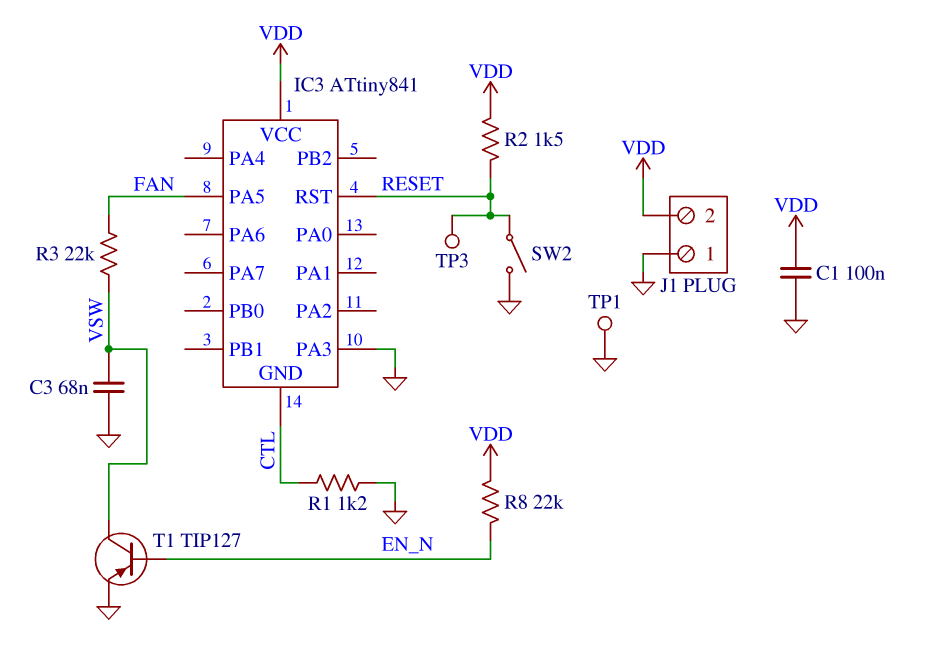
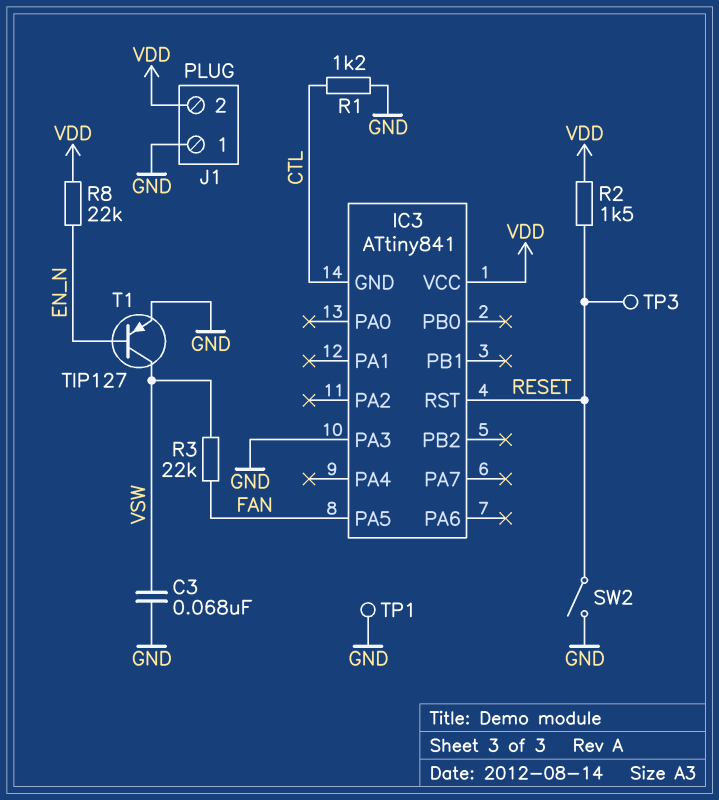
C1: 100nF (GND, VDD) -> none

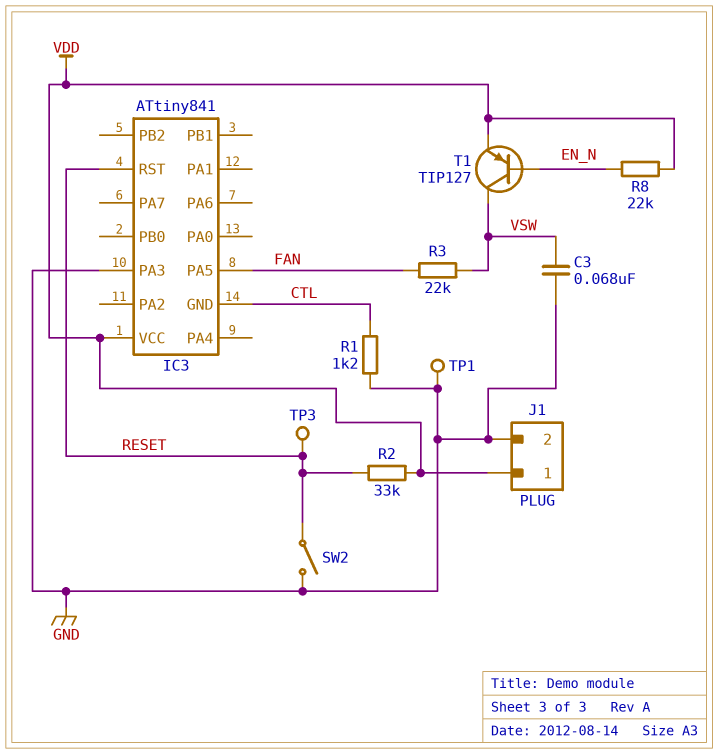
J1 pin 1: GND -> VDD
J1 pin 2: VDD -> GND
R2: 1.5k (RESET, VDD) -> 33k (RESET, VDD)
T1: PNP TIP127 (B EN_N, C VSW, E GND) -> PNP TIP127 (B EN_N, C VSW, E VDD)

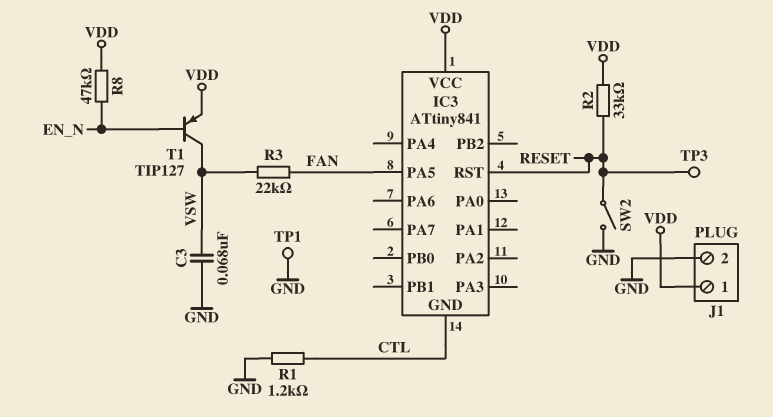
IC3 pin PA3: GND -> none
R8: 22k (EN_N, VDD) -> 47k (EN_N, VDD)

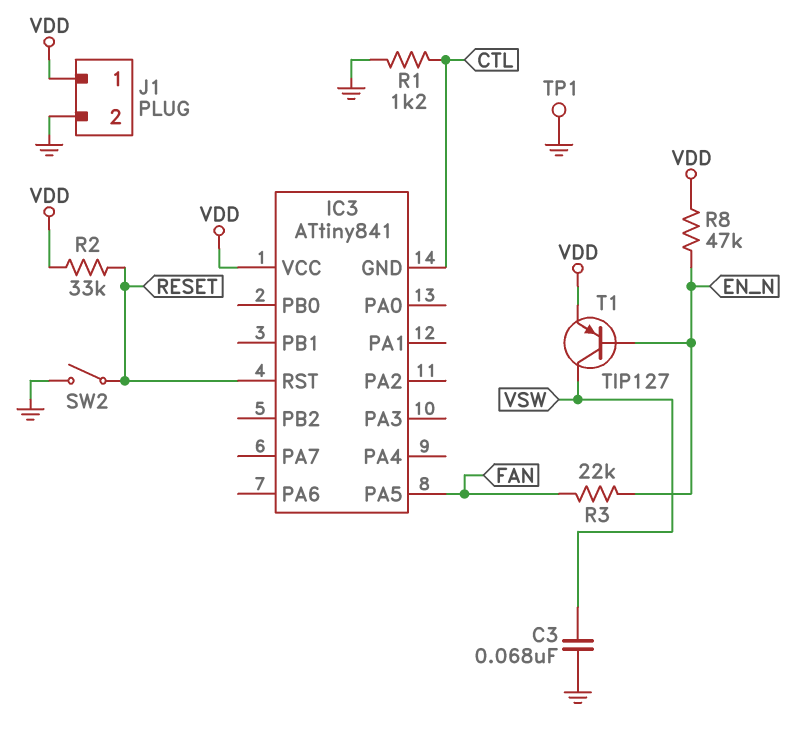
R3: 22k (FAN, VSW) -> 22k (EN_N, FAN)
TP3: test point (RESET) -> none

